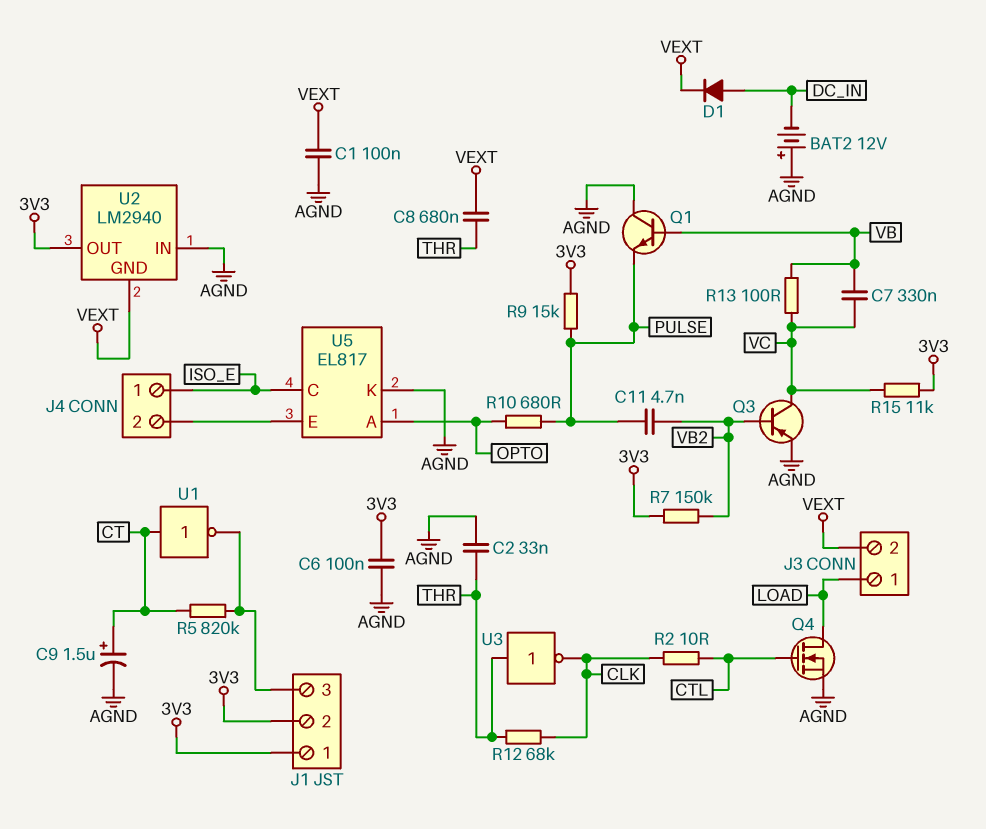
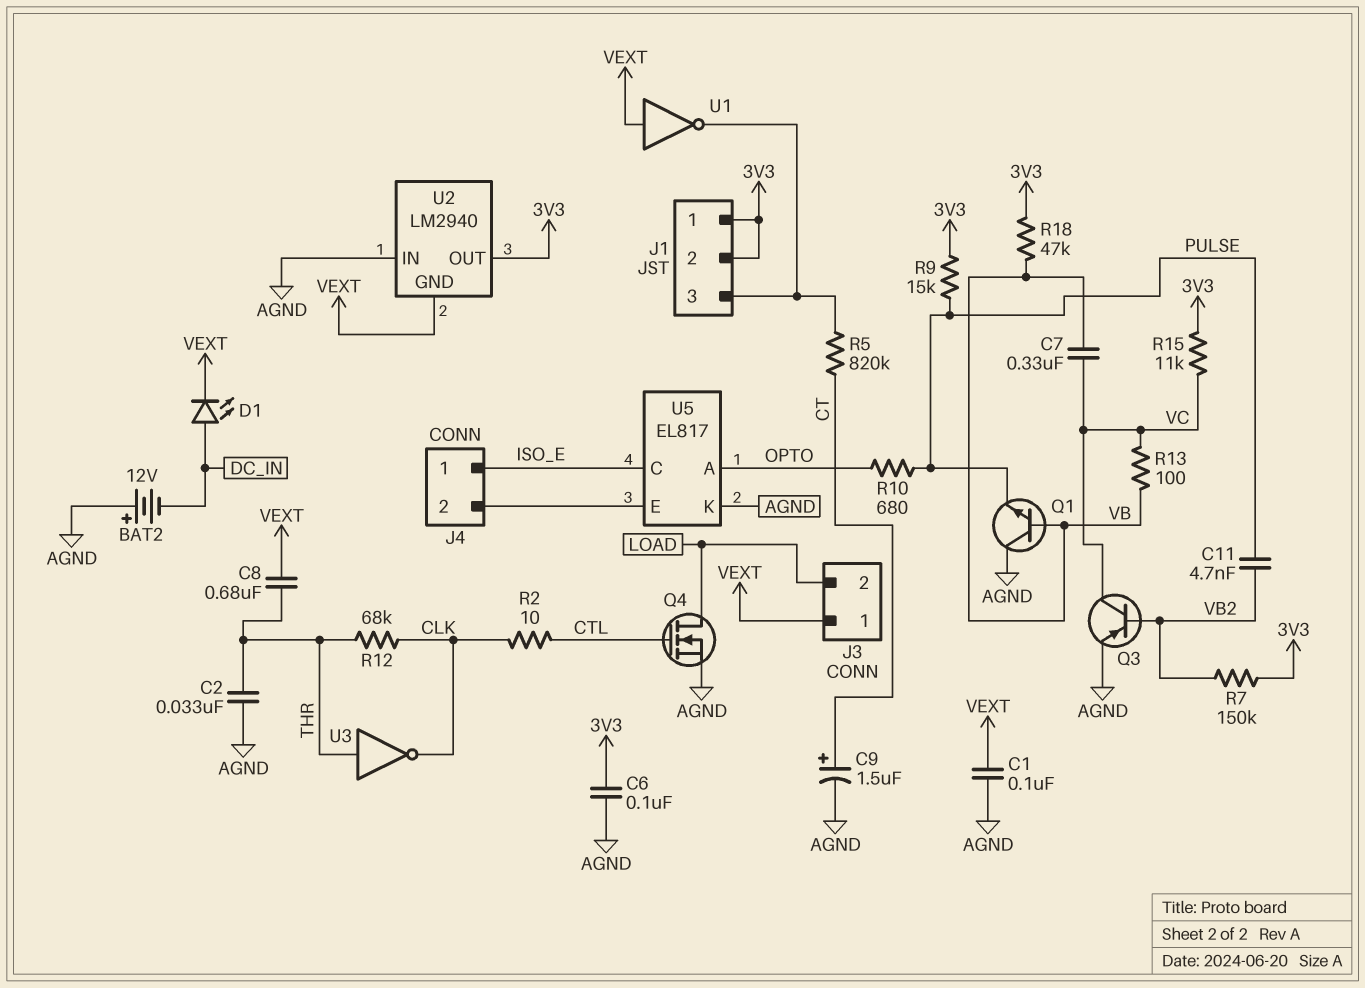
D1: diode (A DC_IN, K VEXT) -> LED (A DC_IN, K VEXT)
J3 pin 1: LOAD -> VEXT
J3 pin 2: VEXT -> LOAD
R18: none -> 47k (3V3, VB)
U1: NOT (in CT, out J1/3) -> NOT (in VEXT, out J1/3)

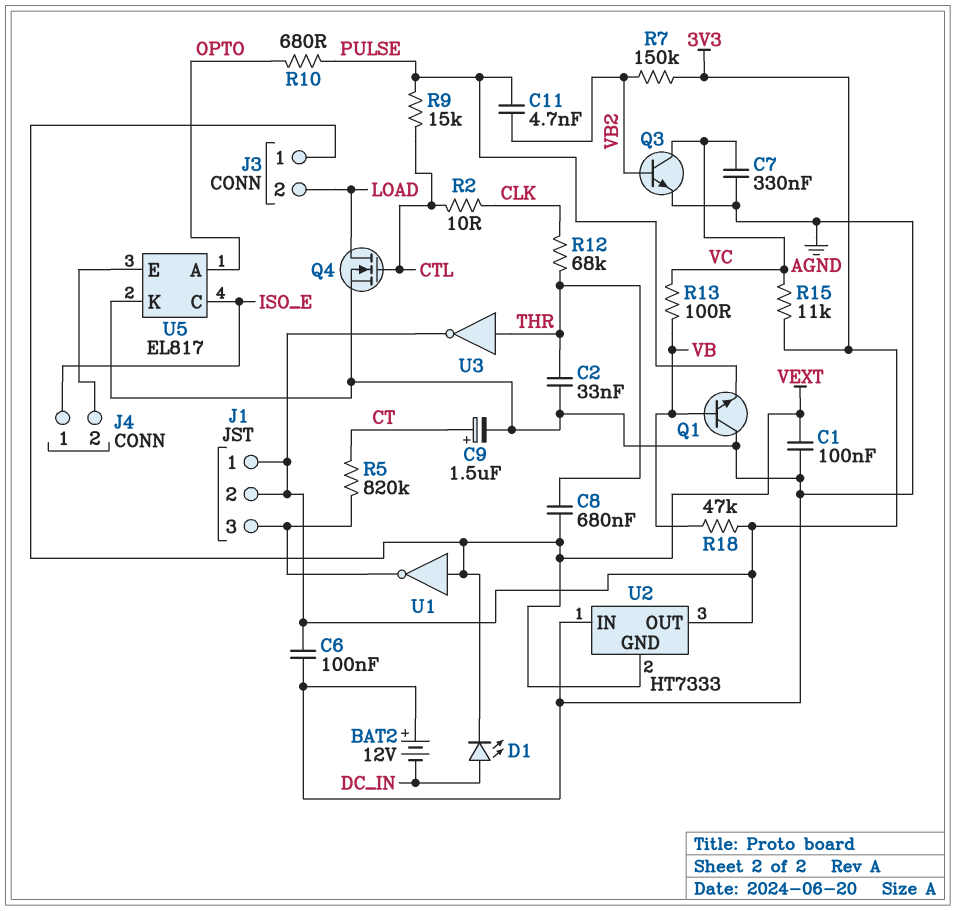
C7: 330nF (VB, VC) -> 330nF (AGND, VC)
Q3: PNP (B VB2, C VC, E AGND) -> NPN (B VB2, C VC, E AGND)
R9: 15k (3V3, PULSE) -> 15k (CTL, PULSE)
U2: LM2940 -> HT7333
U3: NOT (in THR, out CLK) -> NOT (in THR, out 3V3)

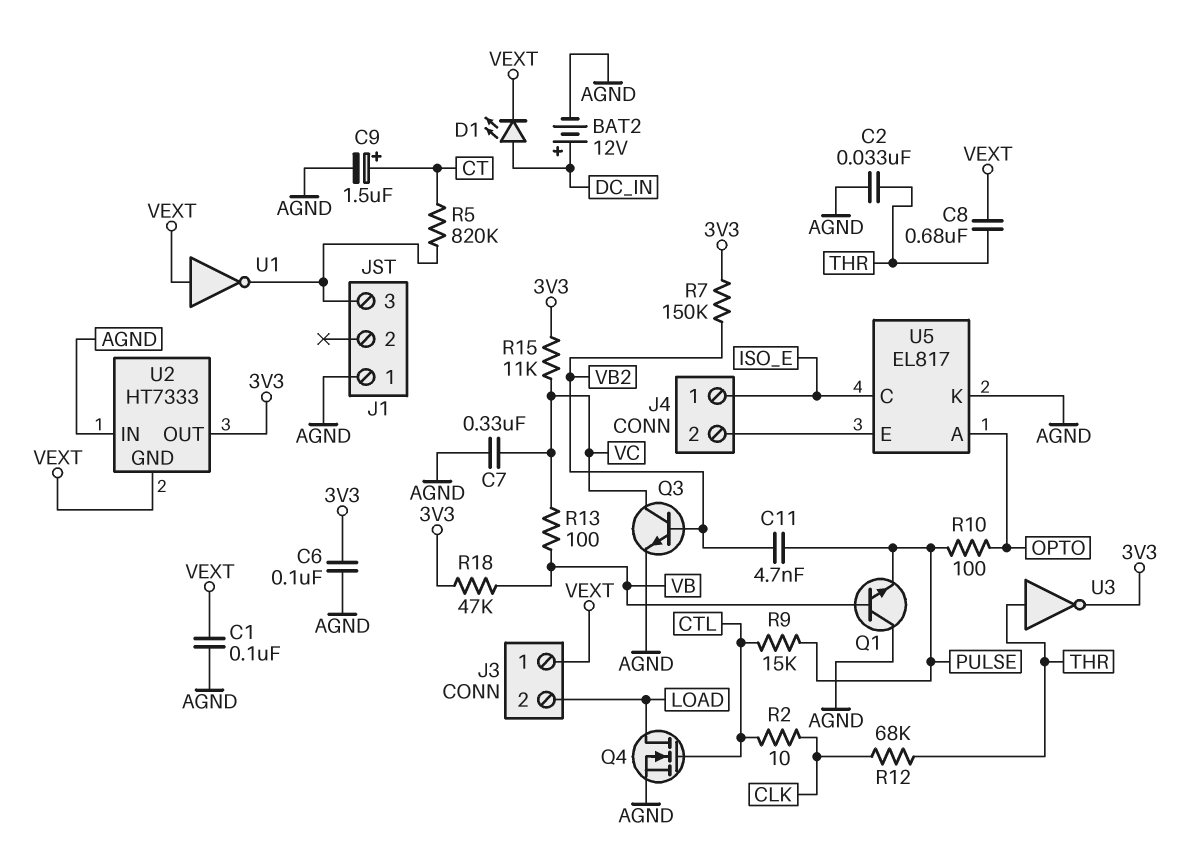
BAT2: 12V (plus AGND, minus DC_IN) -> 12V (plus DC_IN, minus AGND)
J1 pin 1: 3V3 -> AGND
J1 pin 2: 3V3 -> none
R10: 680 (OPTO, PULSE) -> 100 (OPTO, PULSE)

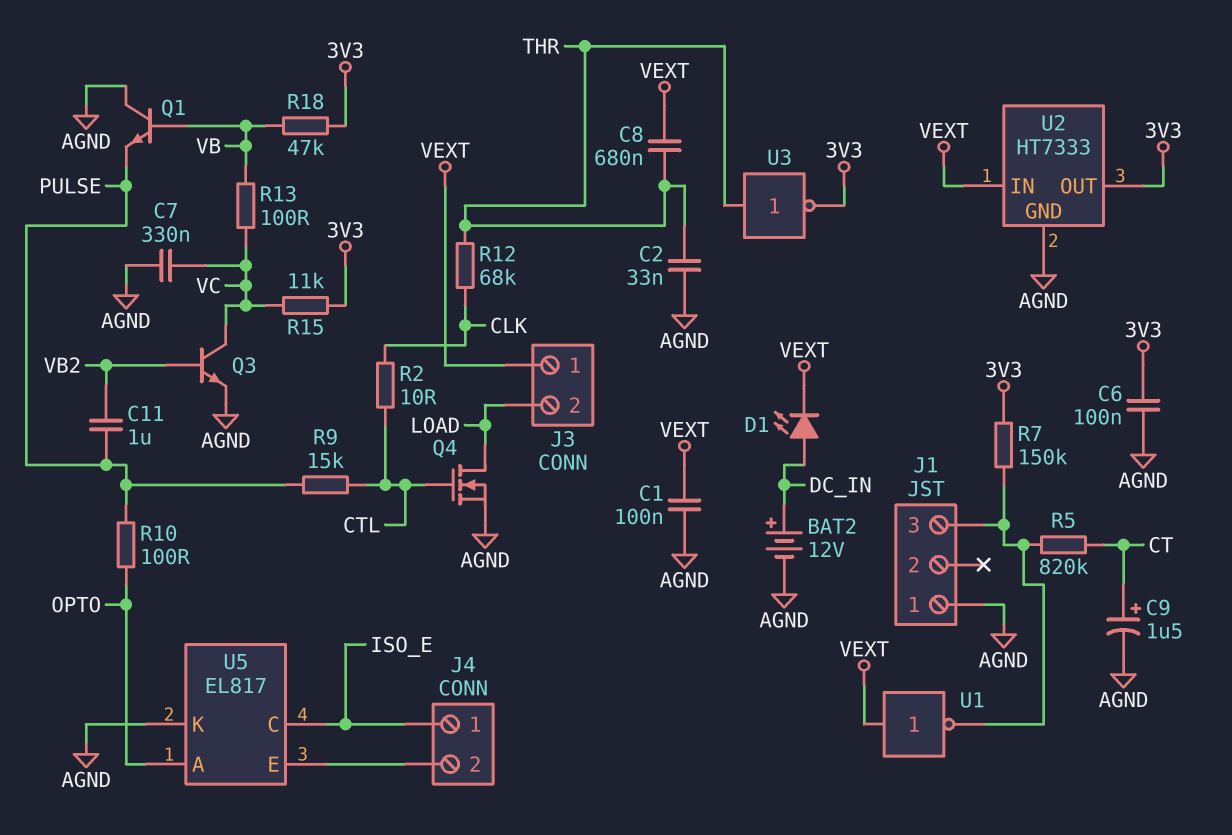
C11: 4.7nF (PULSE, VB2) -> 1uF (PULSE, VB2)
R7: 150k (3V3, VB2) -> 150k (3V3, J1/3)
U2 pin GND: VEXT -> AGND
U2 pin IN: AGND -> VEXT

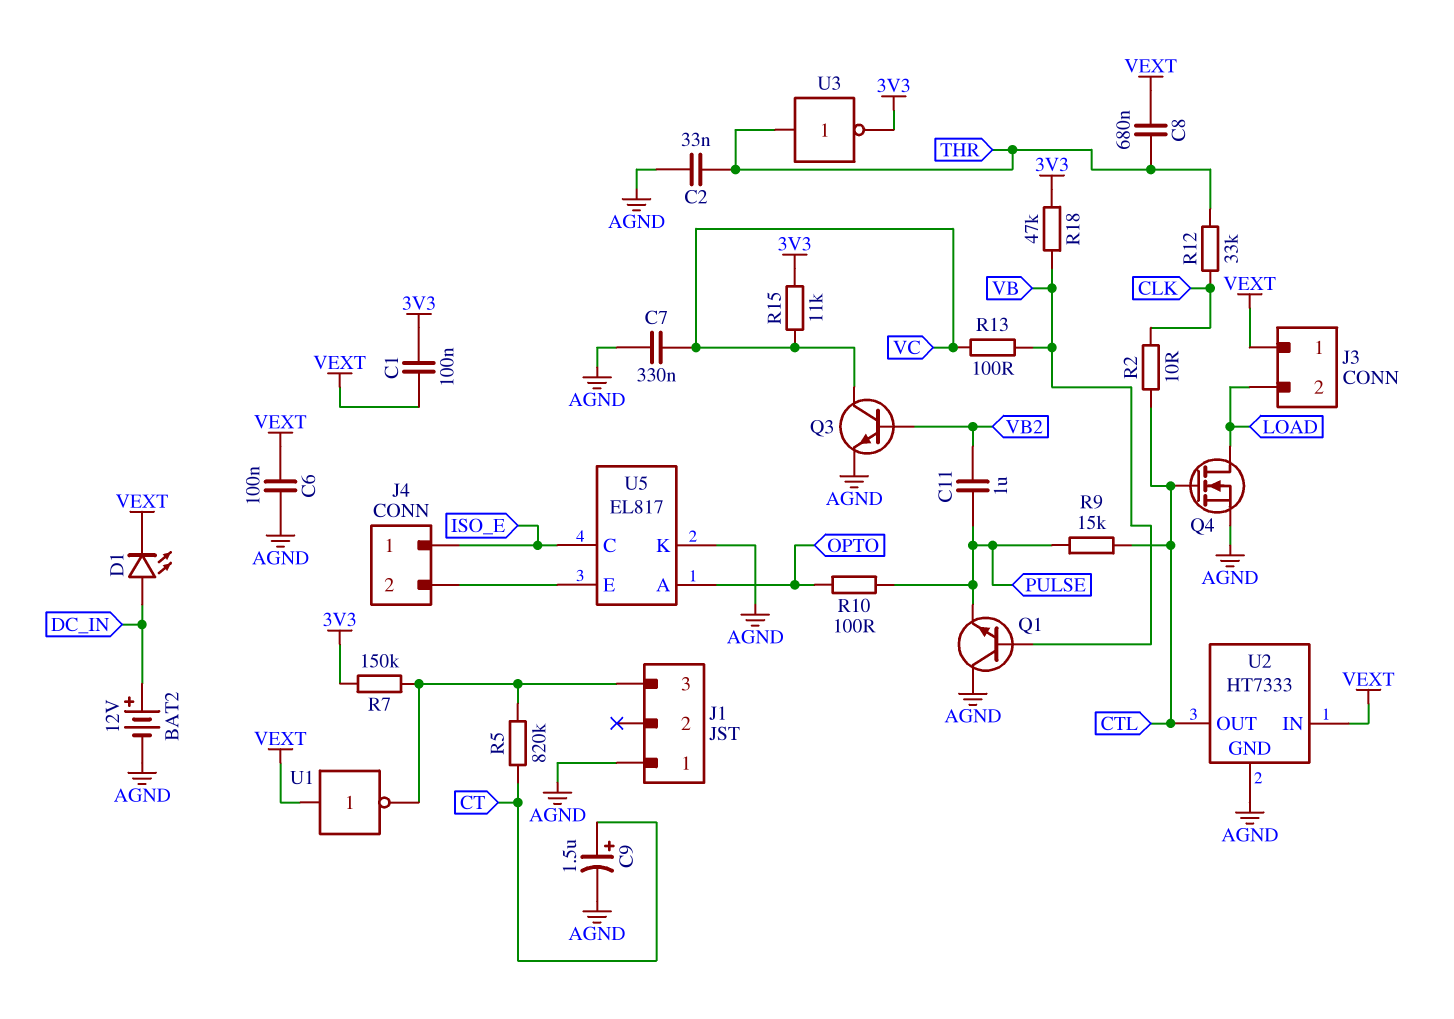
C1: 100nF (AGND, VEXT) -> 100nF (3V3, VEXT)
C6: 100nF (3V3, AGND) -> 100nF (AGND, VEXT)
R12: 68k (CLK, THR) -> 33k (CLK, THR)
U2 pin OUT: 3V3 -> CTL

